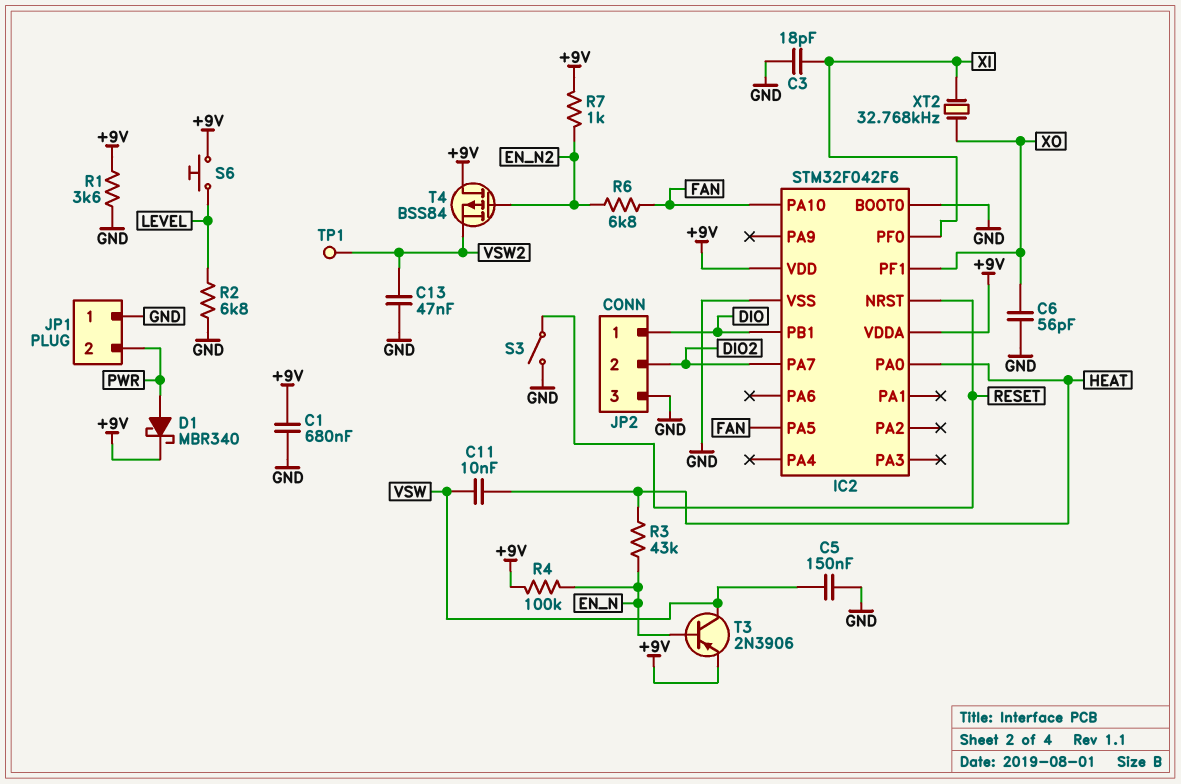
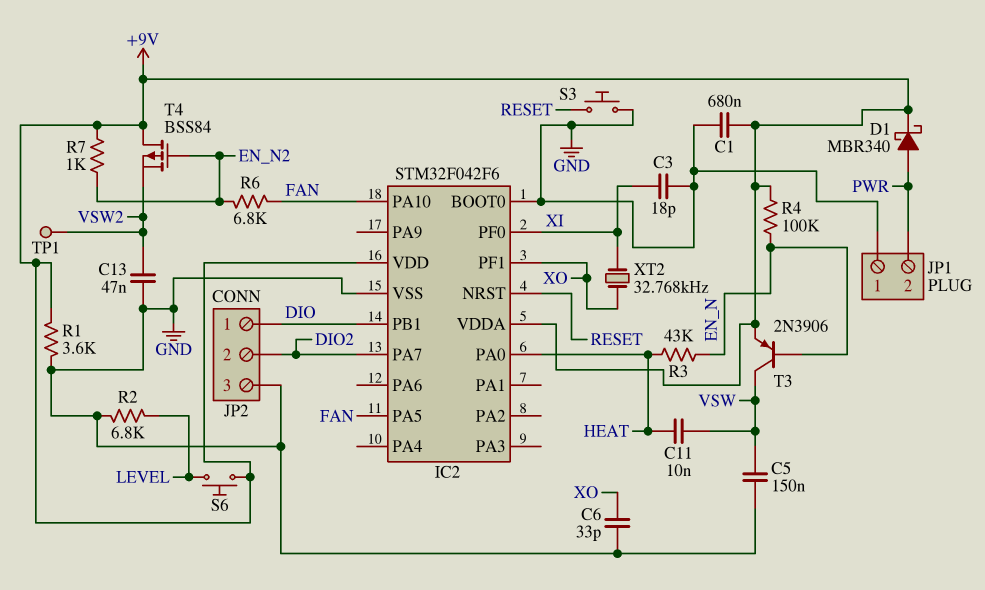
C6: 56pF (GND, XO) -> 33pF (GND, XO)
S3: switch (GND, RESET) -> button (GND, RESET)

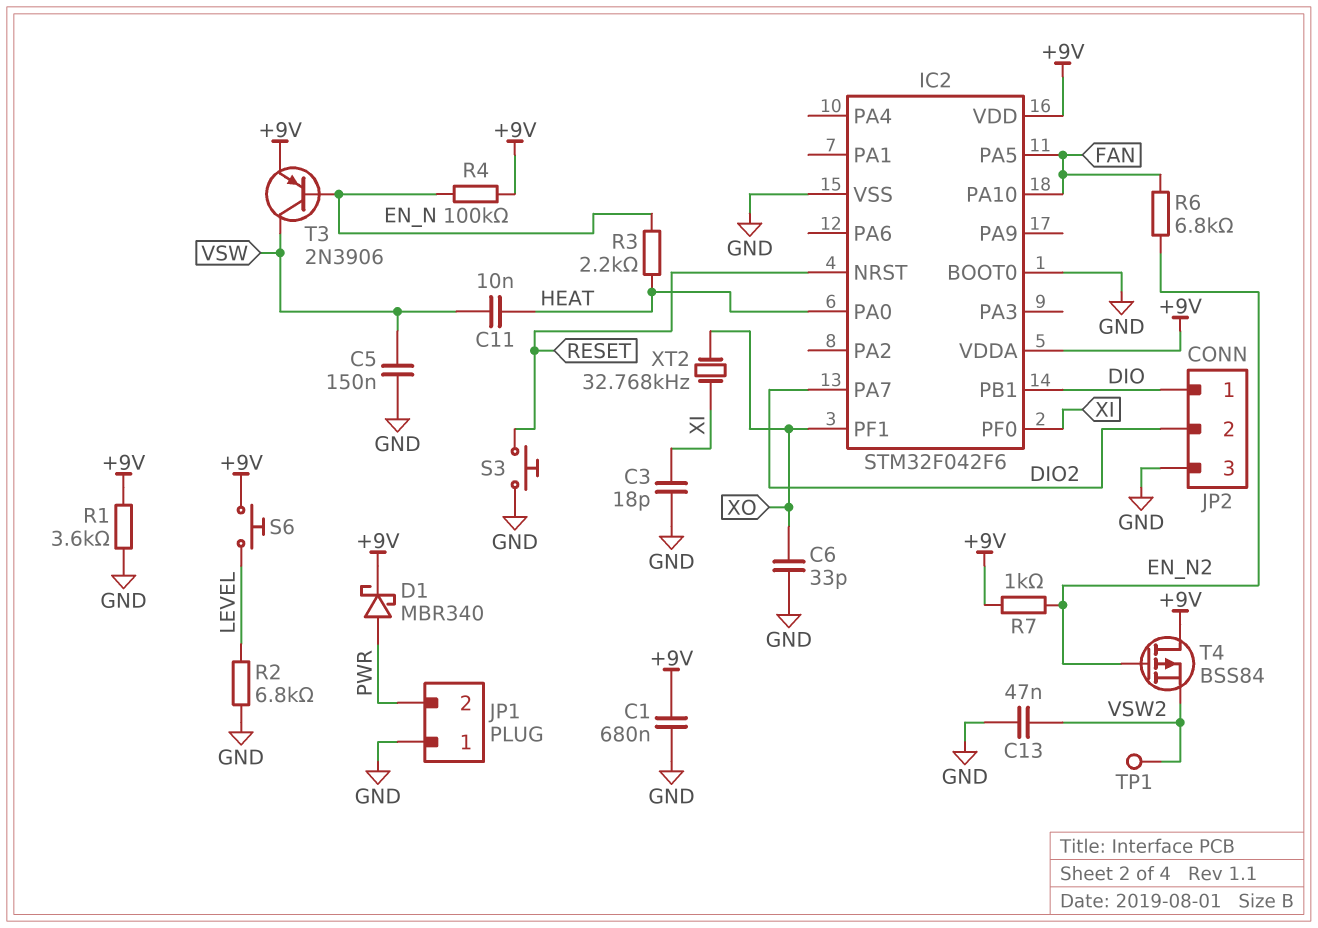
R3: 43k (EN_N, HEAT) -> 2.2k (EN_N, HEAT)

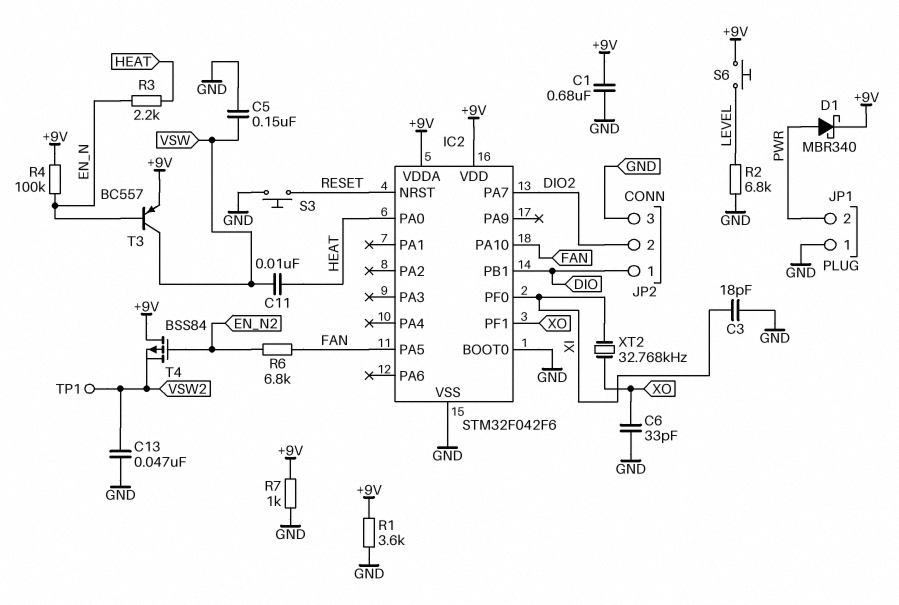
R7: 1k (+9V, EN_N2) -> 1k (+9V, GND)
T3: PNP 2N3906 (B EN_N, C VSW, E +9V) -> PNP BC557 (B EN_N, C VSW, E +9V)

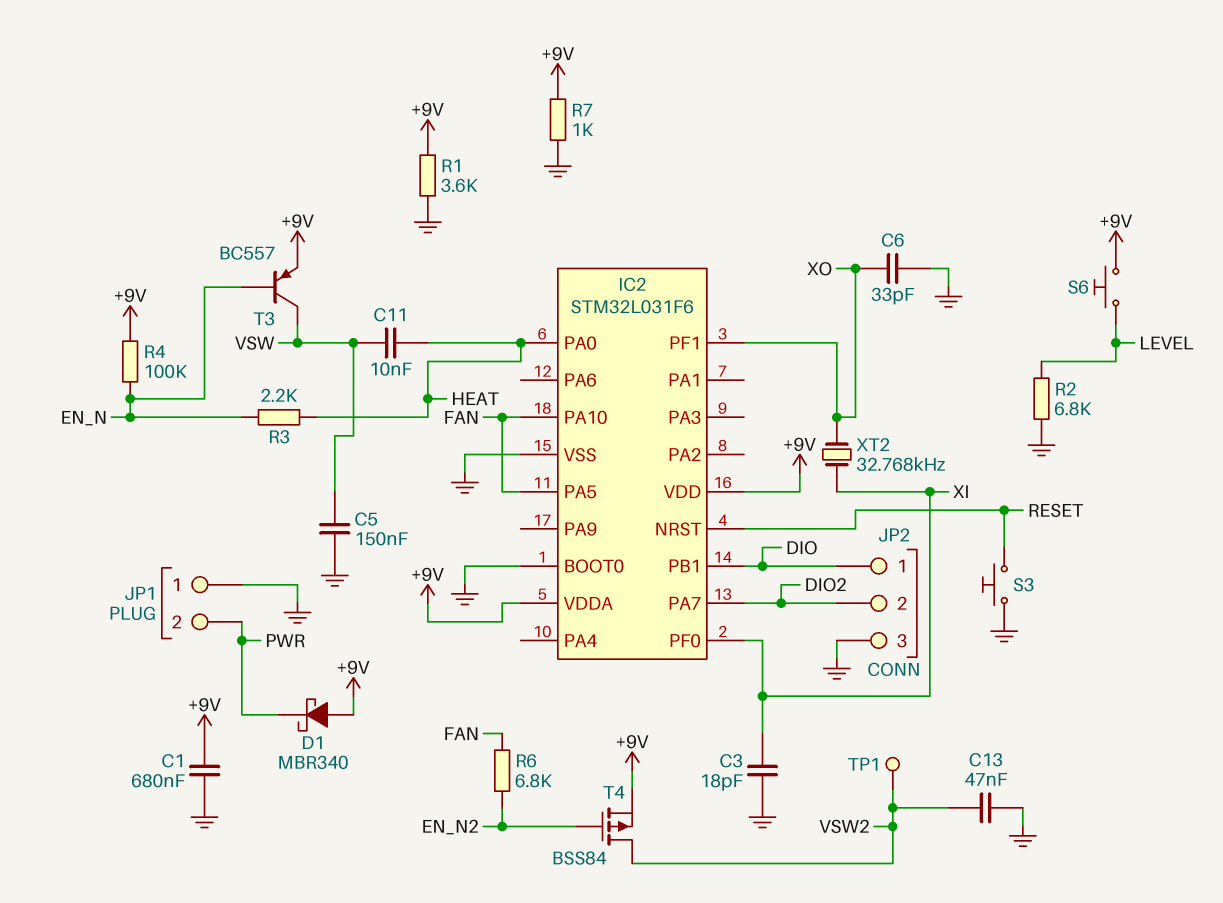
D1: schottky MBR340 (A PWR, K +9V) -> schottky MBR340 (A +9V, K PWR)
IC2: STM32F042F6 -> STM32L031F6
T4: PMOS BSS84 (G EN_N2, D +9V, S VSW2) -> PMOS BSS84 (G EN_N2, D VSW2, S +9V)

